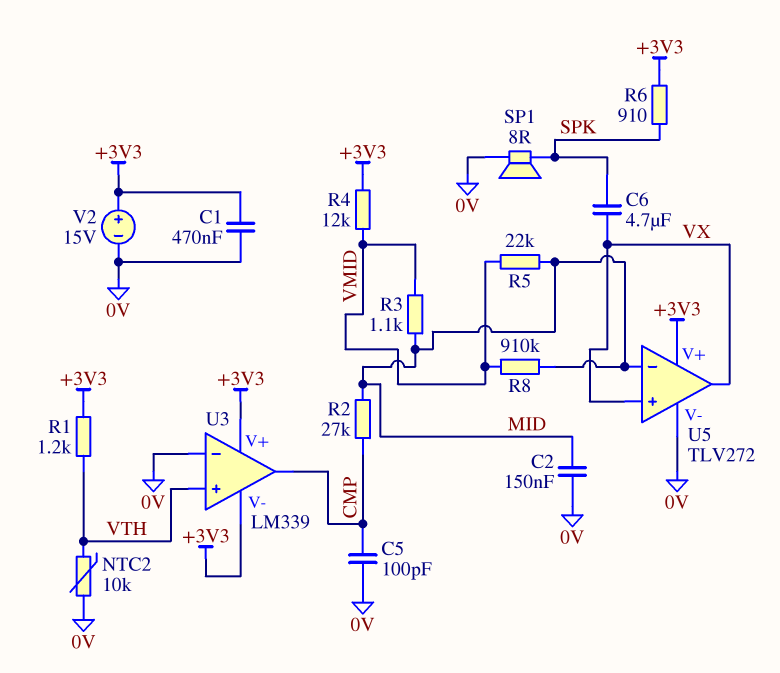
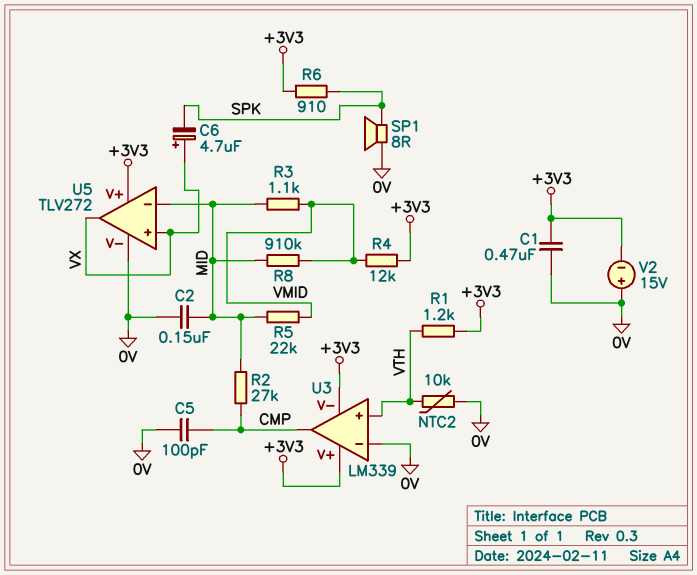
C6: 4.7uF (SPK, VX) -> 4.7uF (plus VX, minus SPK)
V2: 15V (plus +3V3, minus 0V) -> 15V (plus 0V, minus +3V3)

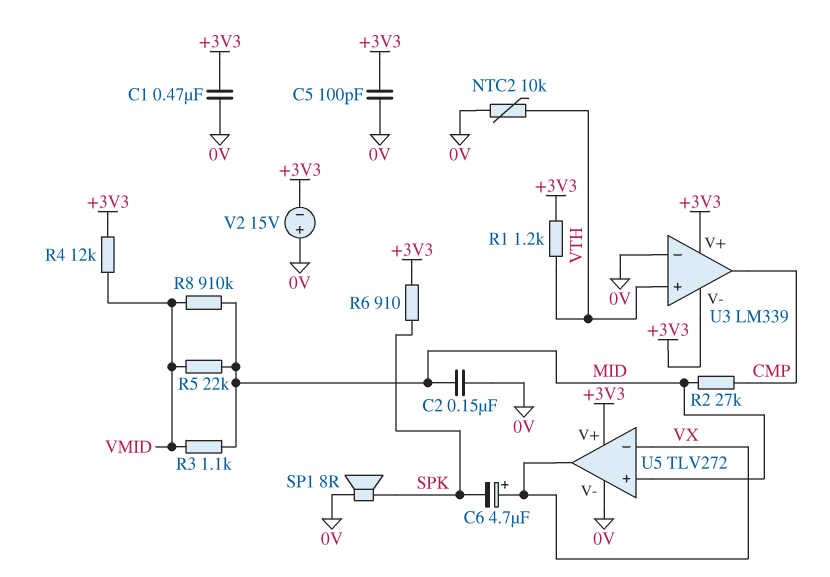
C5: 100pF (0V, CMP) -> 100pF (+3V3, 0V)
U5 pin in+: VX -> MID
U5 pin in-: MID -> VX

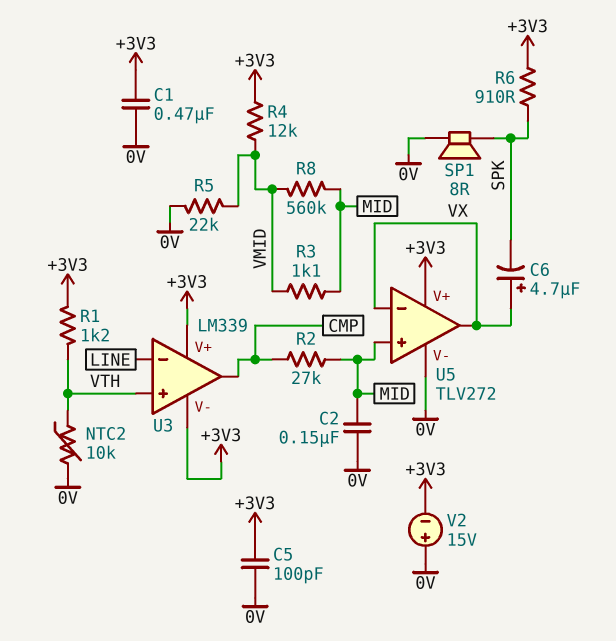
R5: 22k (MID, VMID) -> 22k (0V, VMID)
R8: 910k (MID, VMID) -> 560k (MID, VMID)
U3 pin in-: 0V -> LINE

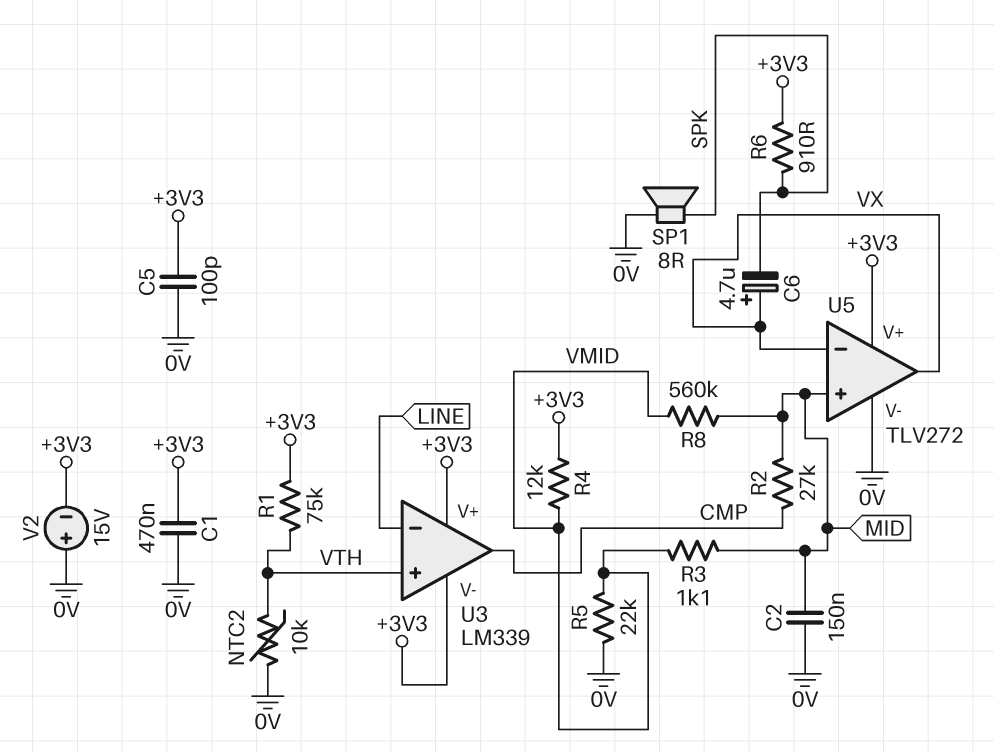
R1: 1.2k (+3V3, VTH) -> 75k (+3V3, VTH)

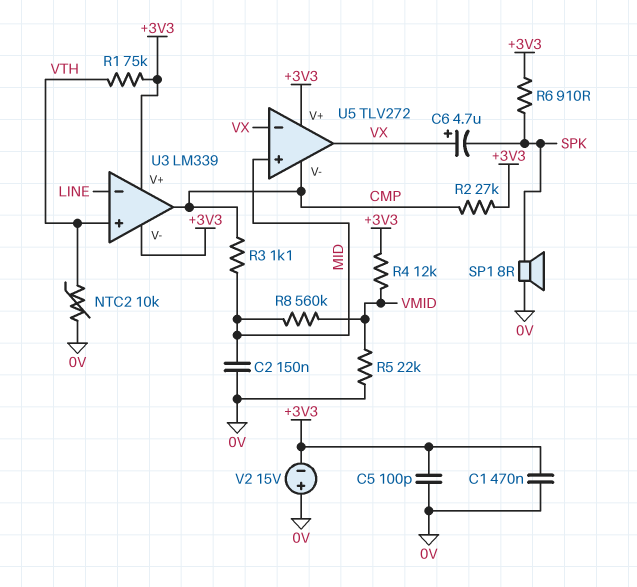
R2: 27k (CMP, MID) -> 27k (+3V3, CMP)
R3: 1.1k (MID, VMID) -> 1.1k (CMP, MID)
U5 pin V-: 0V -> CMP

